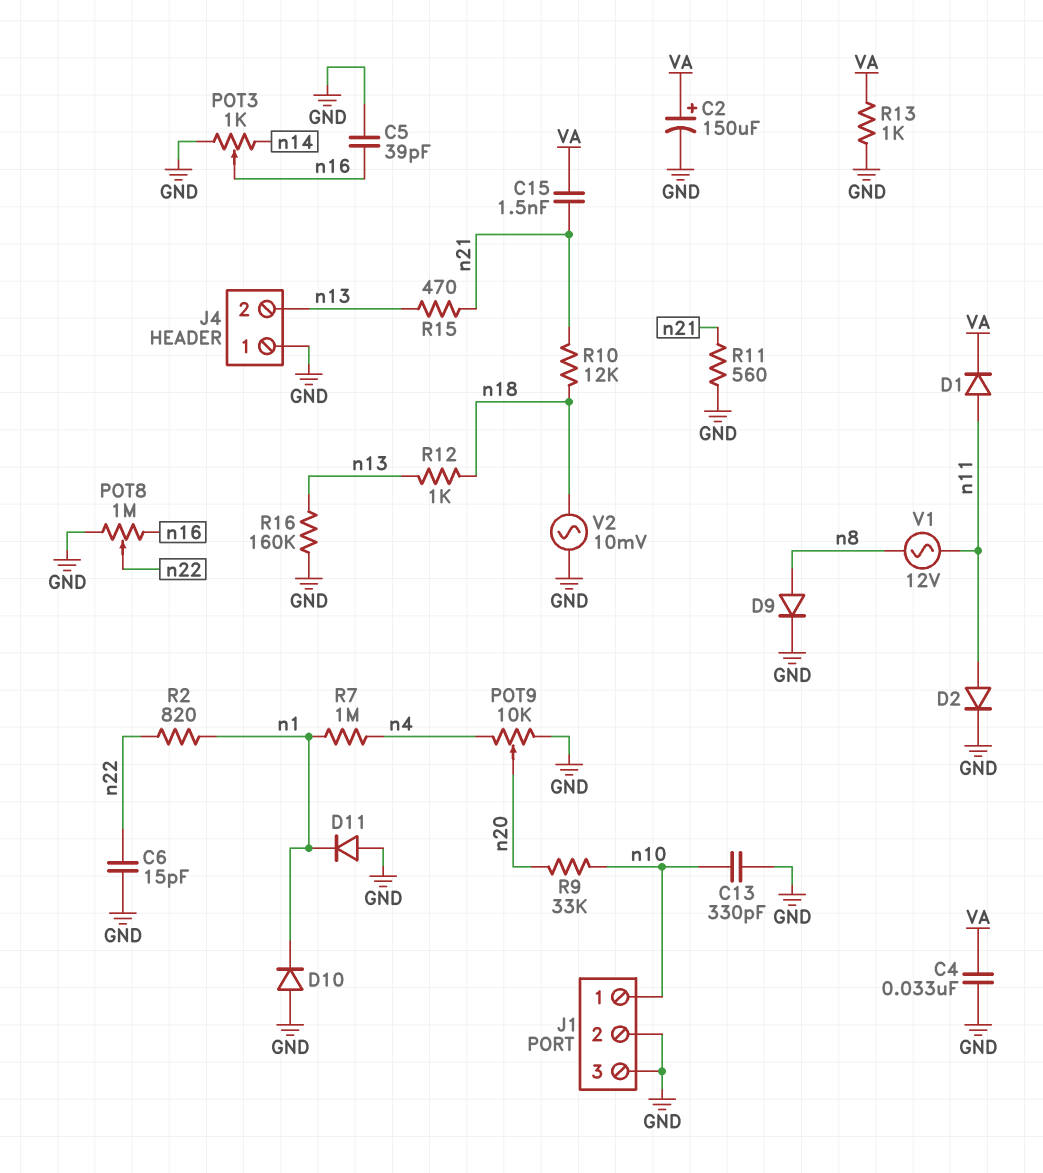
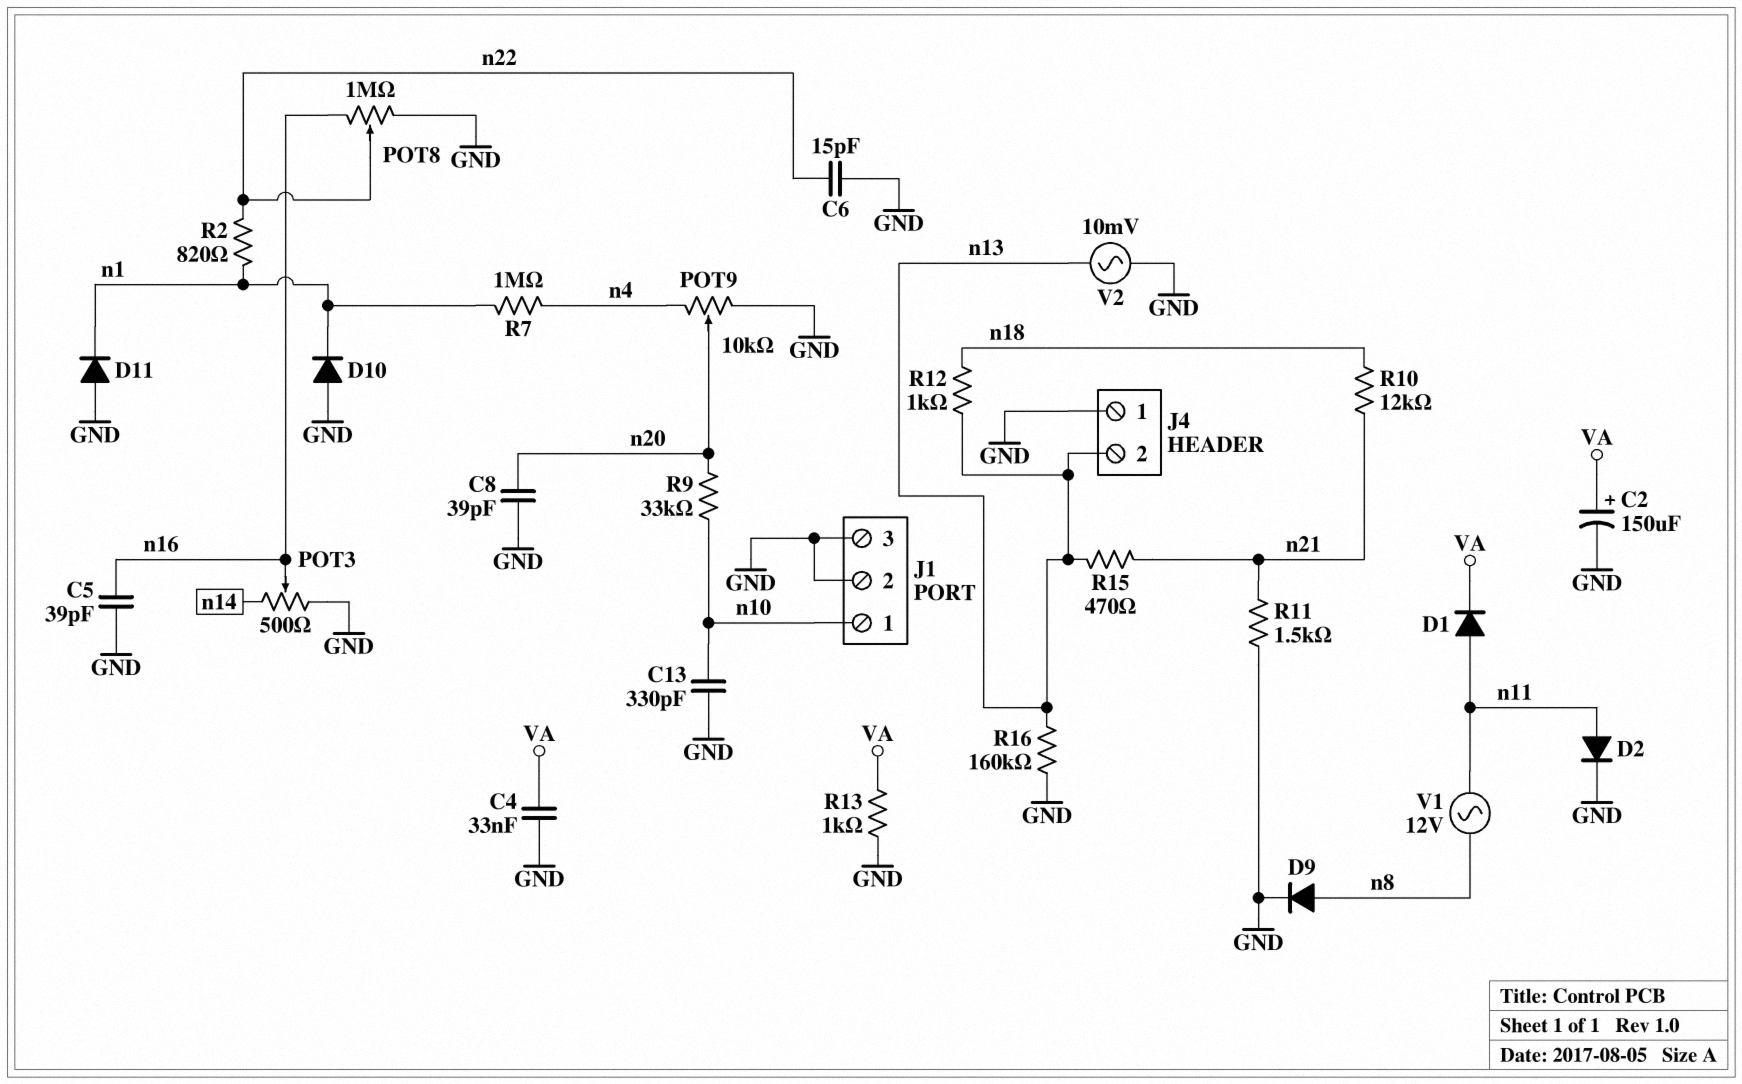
C8: none -> 39pF (GND, n20)
C15: 1.5nF (VA, n21) -> none
POT3: 1k (GND, n14, wiper n16) -> 500 (GND, n14, wiper n16)
R11: 560 (GND, n21) -> 1.5k (GND, n21)
V2: AC 10mV (GND, n18) -> AC 10mV (GND, n13)

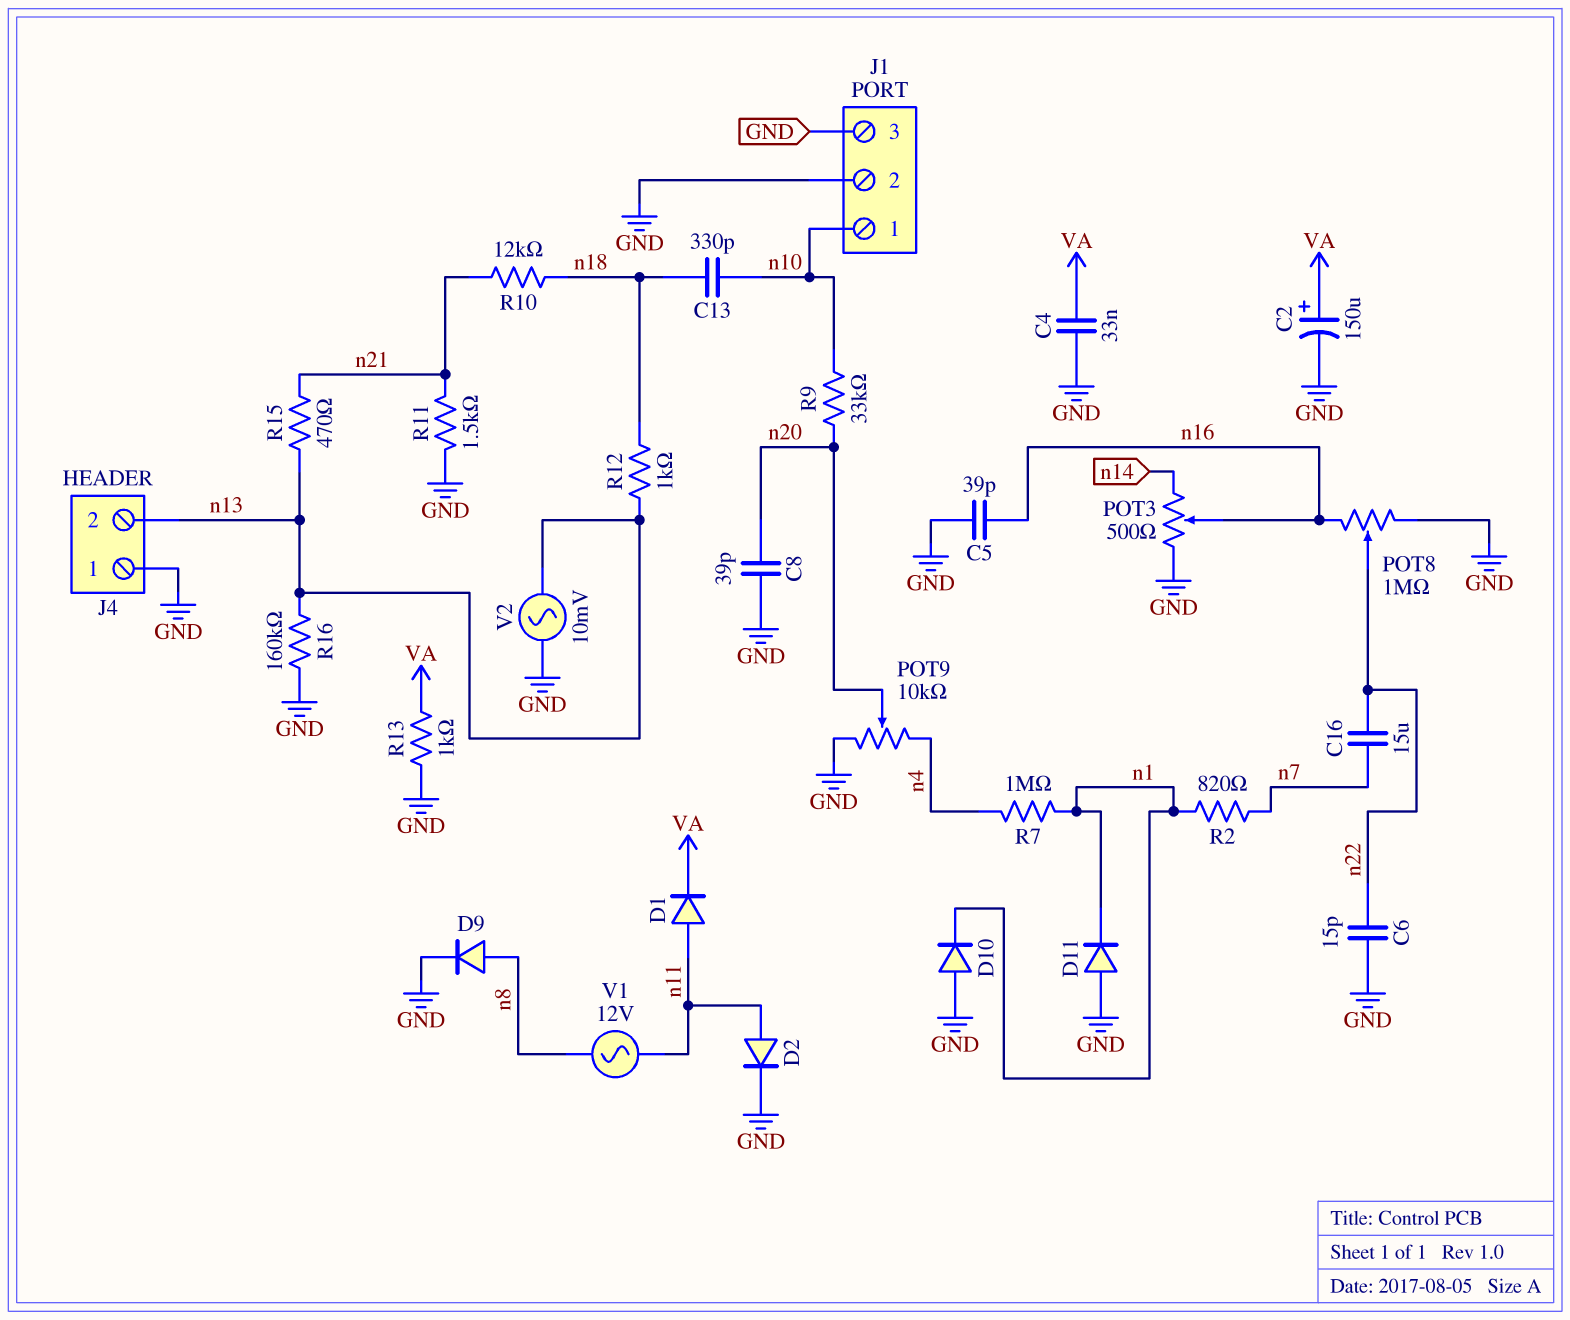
C13: 330pF (GND, n10) -> 330pF (n10, n18)
C16: none -> 15uF (n7, n22)
R2: 820 (n1, n22) -> 820 (n1, n7)

